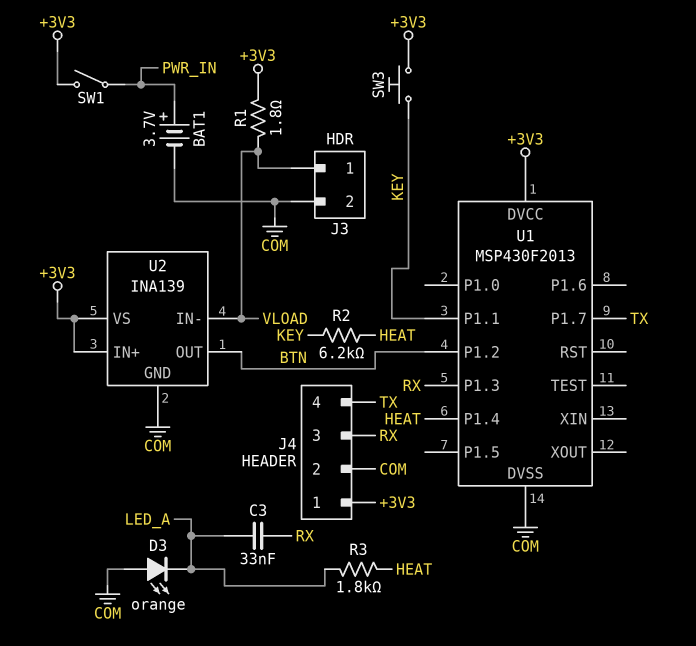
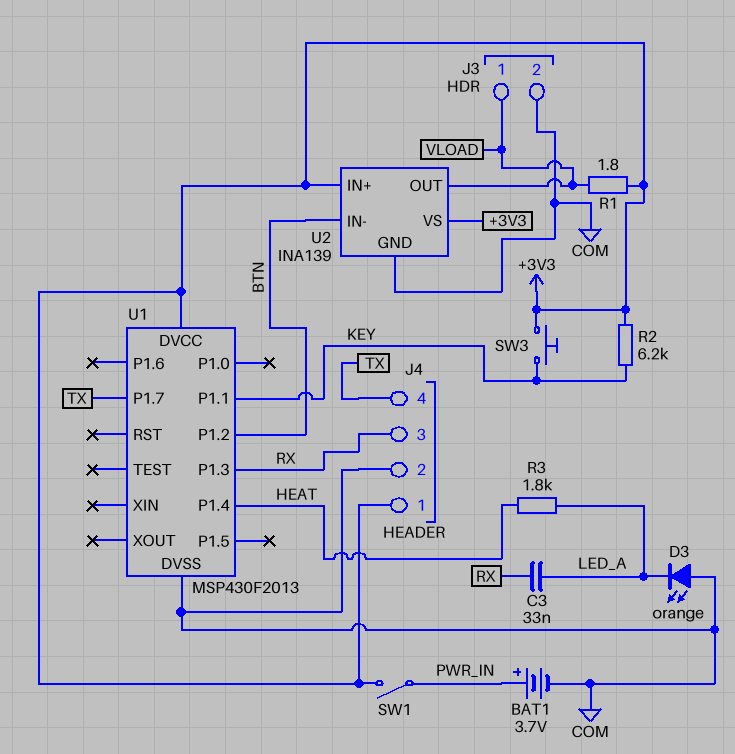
R2: 6.2k (HEAT, KEY) -> 6.2k (+3V3, KEY)
U2 pin IN-: VLOAD -> BTN
U2 pin OUT: BTN -> VLOAD

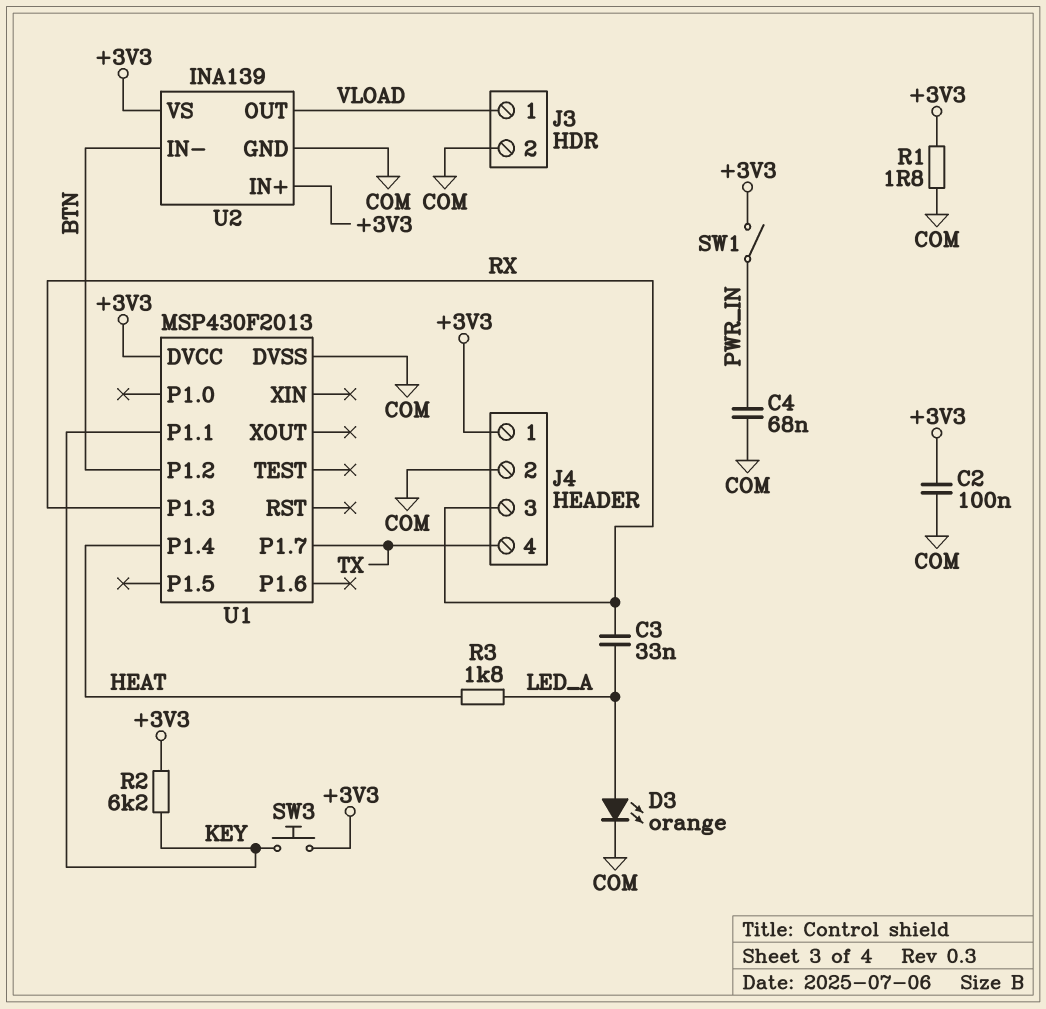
BAT1: 3.7V (plus PWR_IN, minus COM) -> none
C2: none -> 100nF (+3V3, COM)
C4: none -> 68nF (COM, PWR_IN)
D3: LED orange (A COM, K LED_A) -> LED orange (A LED_A, K COM)
R1: 1.8 (+3V3, VLOAD) -> 1.8 (+3V3, COM)

